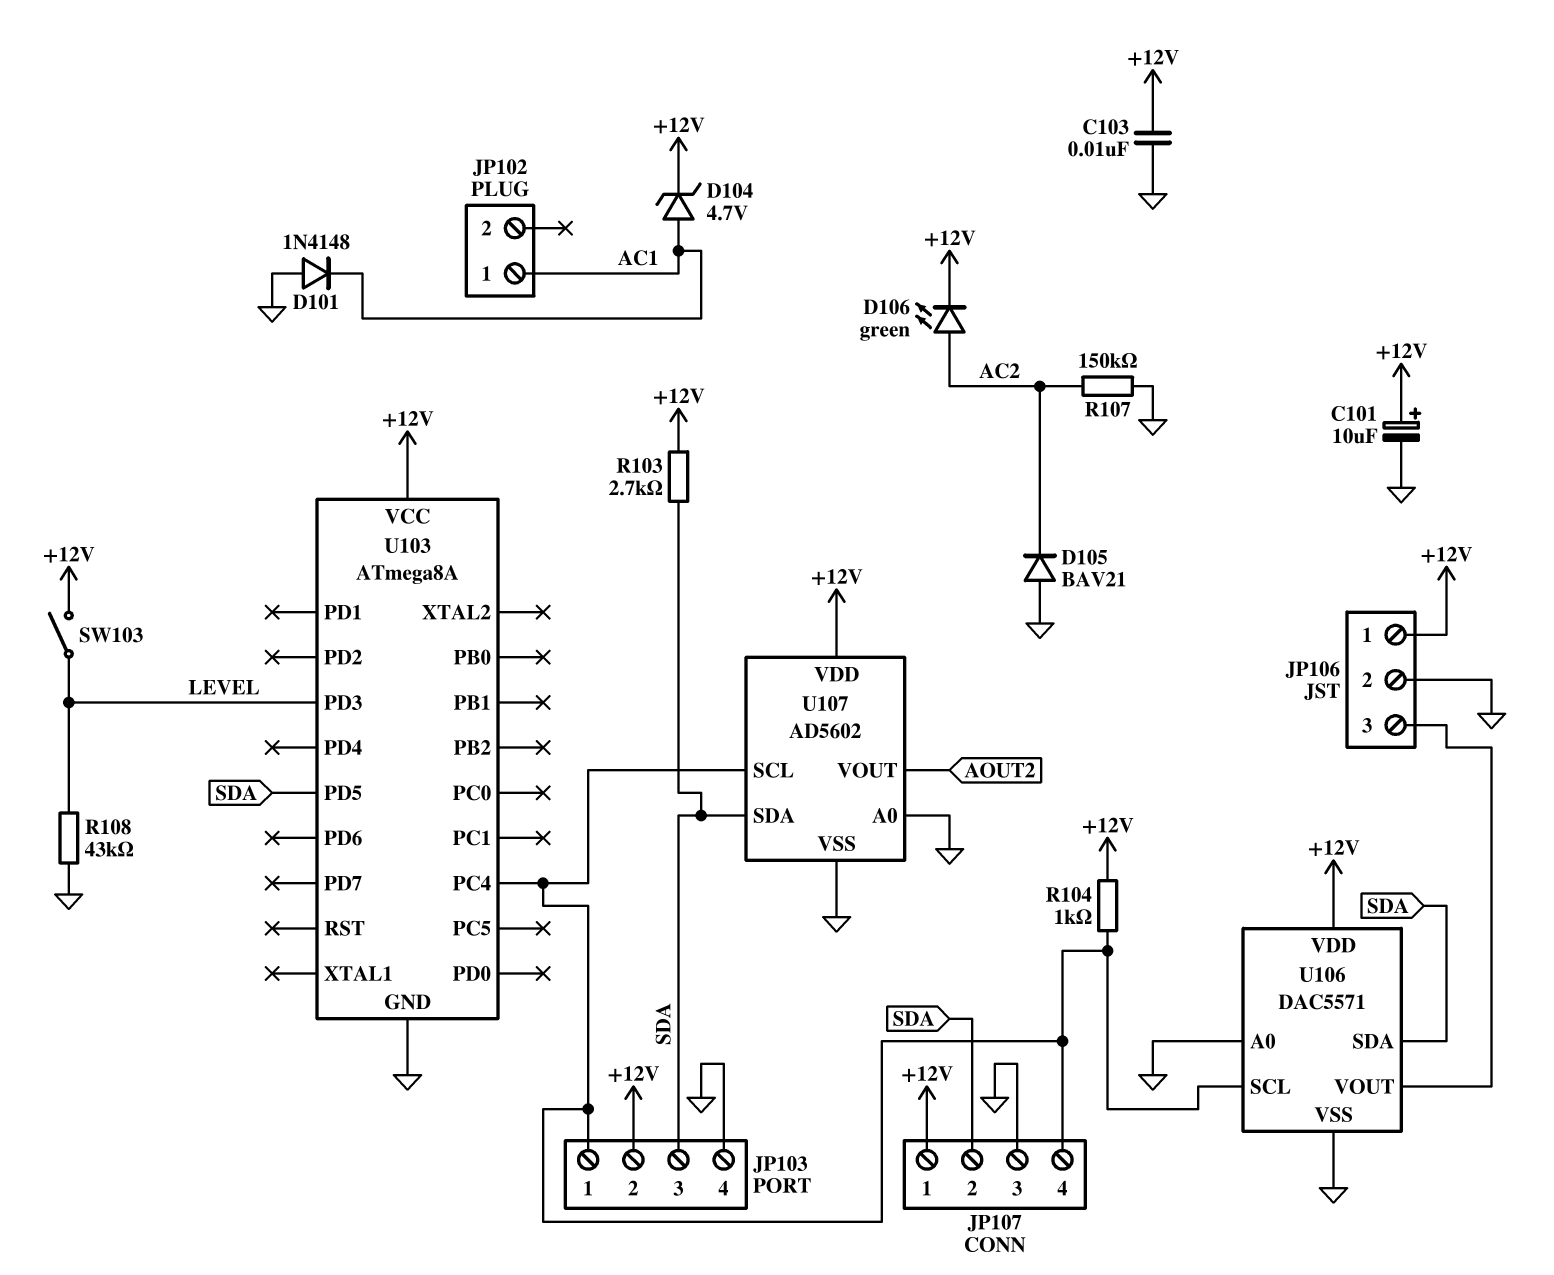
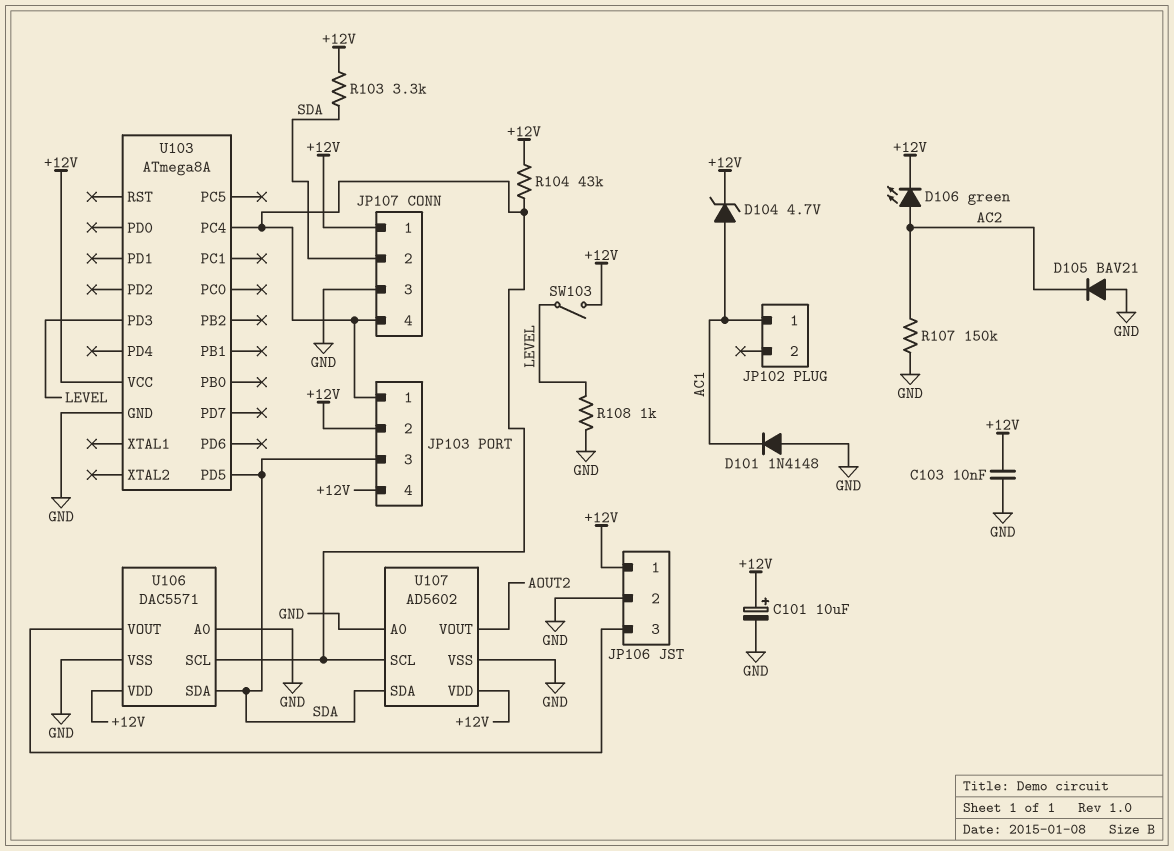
JP103 pin 4: GND -> +12V
R103: 2.7k (+12V, SDA) -> 3.3k (+12V, SDA)
R104: 1k (+12V, JP103/1) -> 43k (+12V, JP103/1)
R108: 43k (GND, LEVEL) -> 1k (GND, LEVEL)

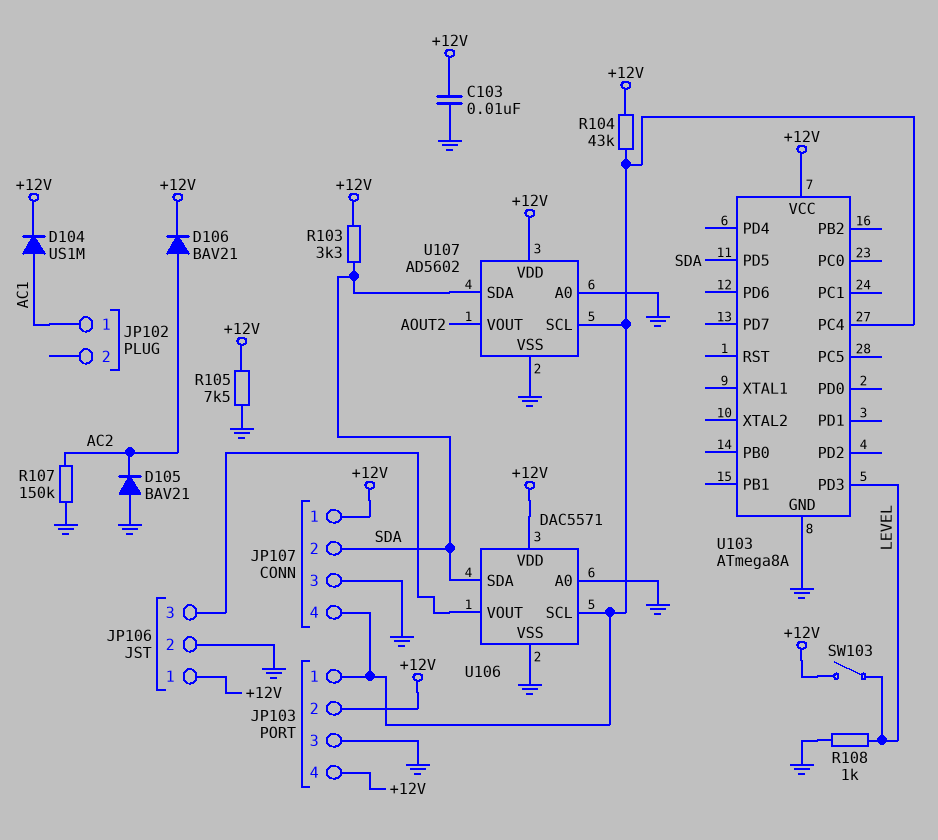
C101: 10uF (plus +12V, minus GND) -> none
D101: diode 1N4148 (A GND, K AC1) -> none
D104: zener 4.7V (A AC1, K +12V) -> diode US1M (A AC1, K +12V)
D106: LED green (A AC2, K +12V) -> diode BAV21 (A AC2, K +12V)
JP103 pin 3: SDA -> GND
R105: none -> 7.5k (+12V, GND)

